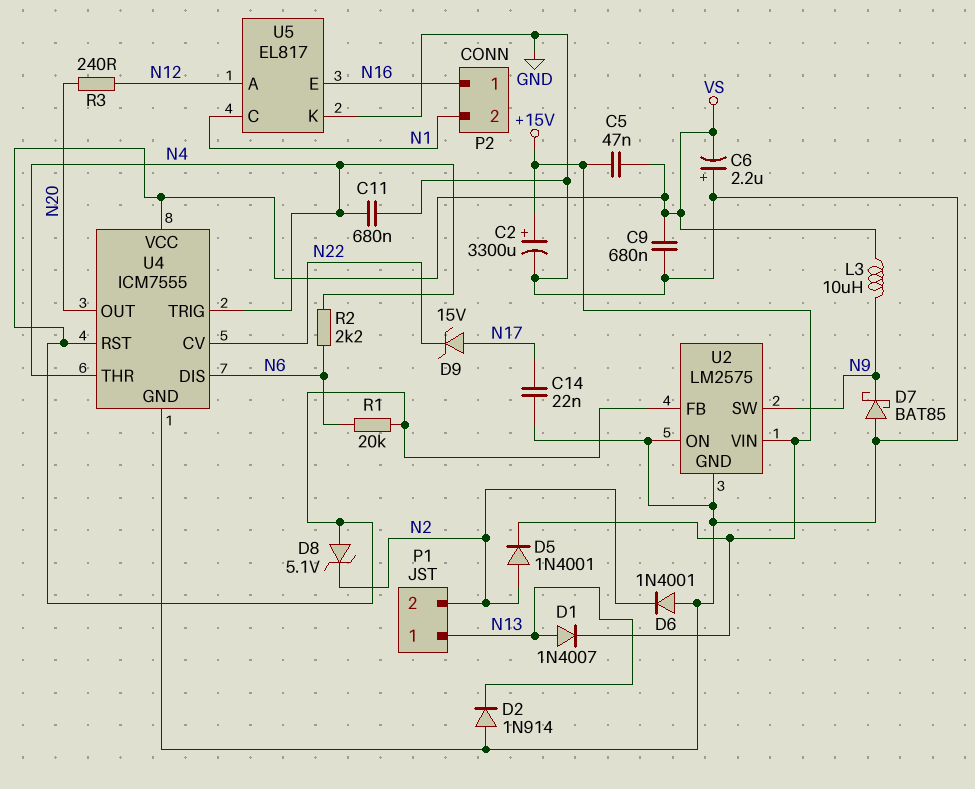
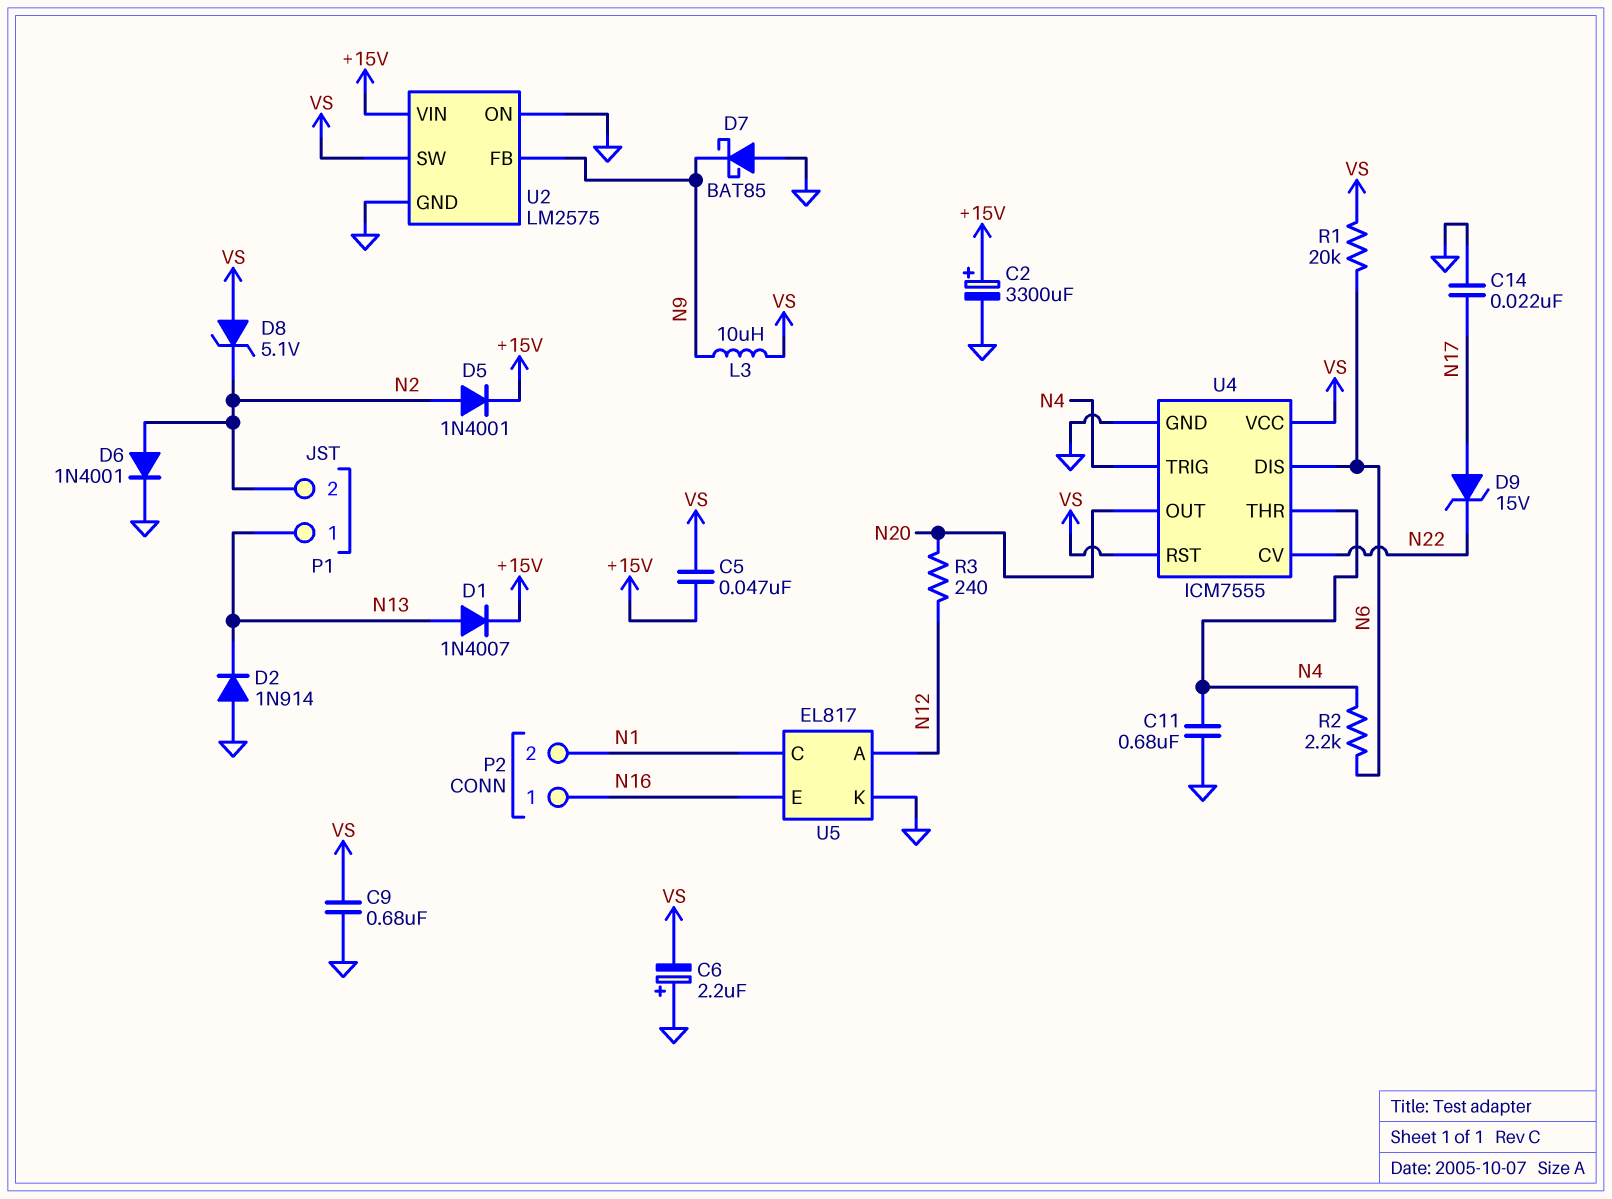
D6: diode 1N4001 (A GND, K N2) -> diode 1N4001 (A N2, K GND)
U2 pin FB: VS -> N9
U2 pin SW: N9 -> VS

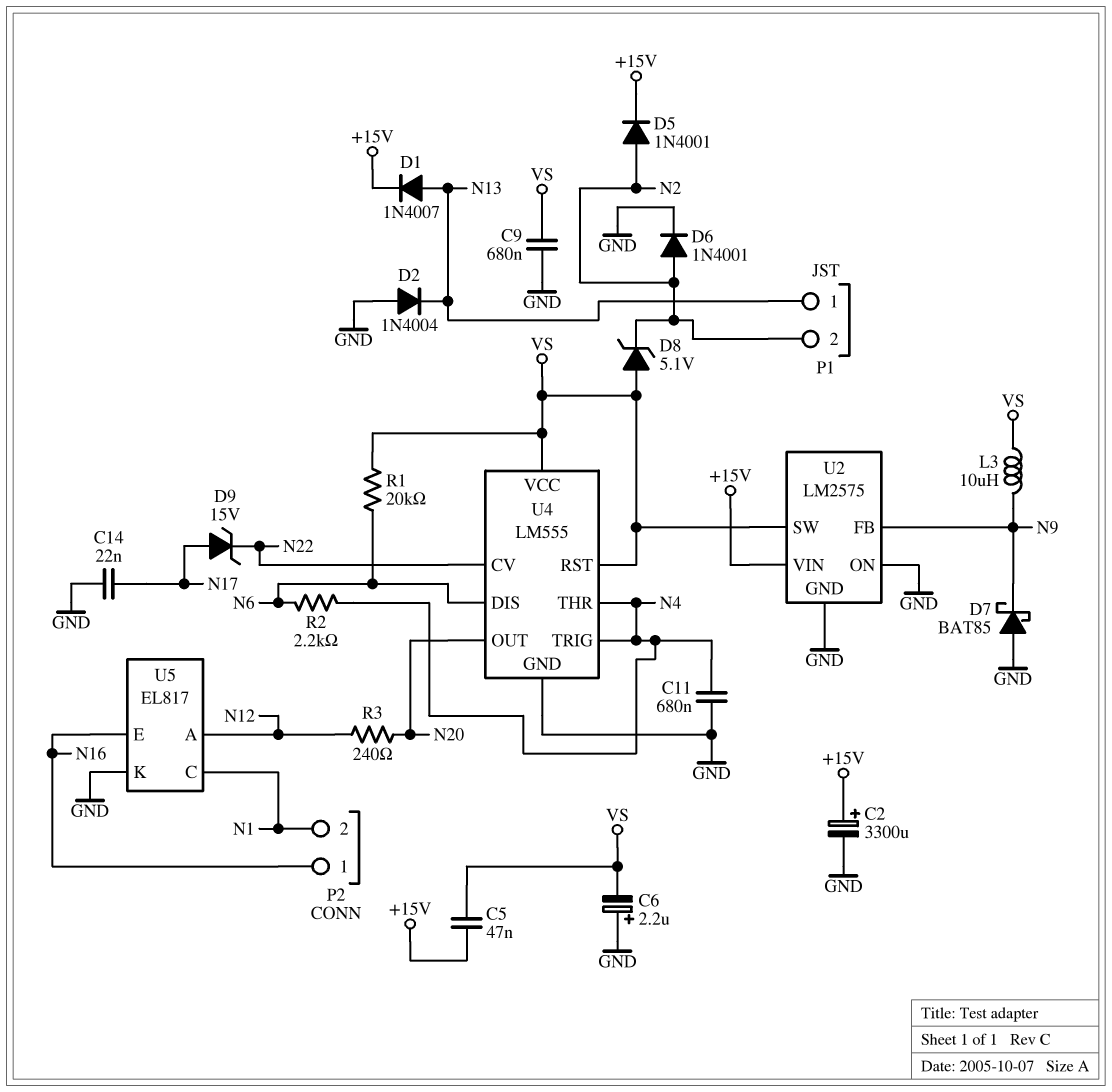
D2: diode 1N914 (A GND, K N13) -> diode 1N4004 (A GND, K N13)
U4: ICM7555 -> LM555

